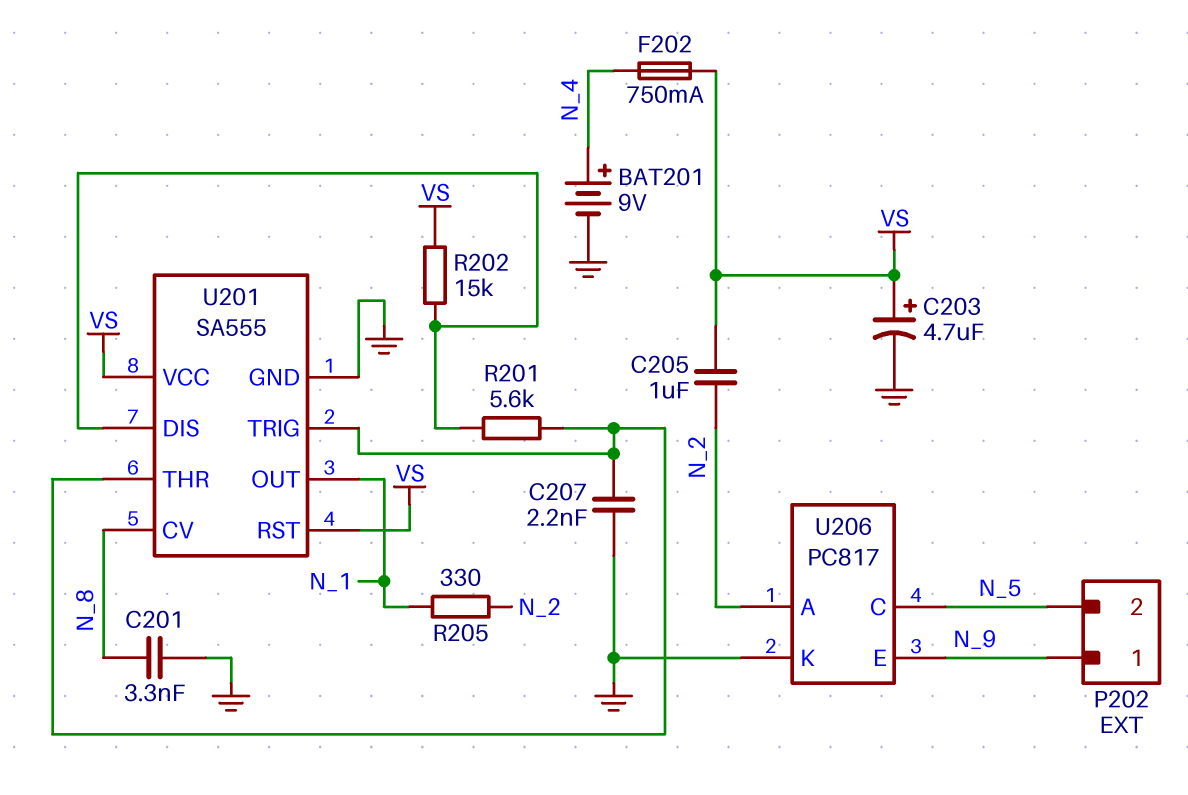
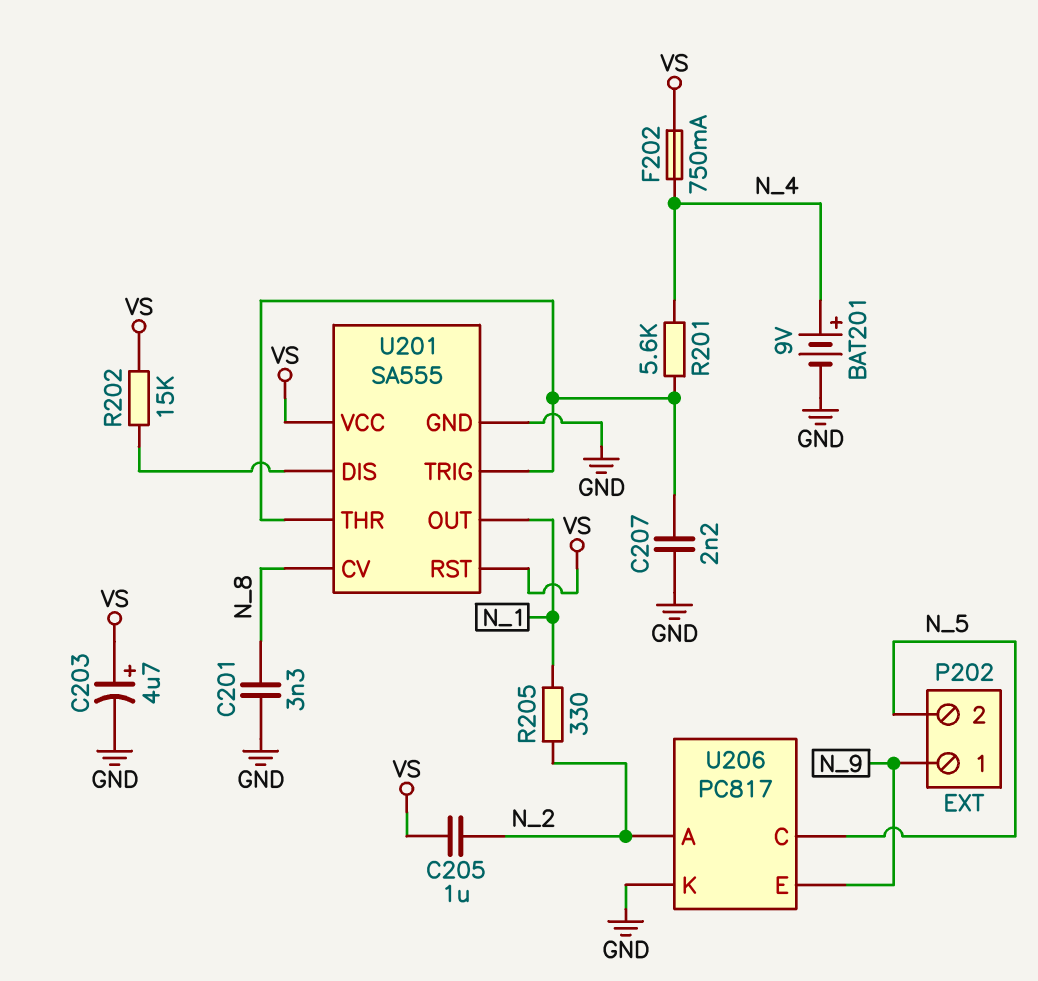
R201: 5.6k (U201/DIS, U201/THR) -> 5.6k (N_4, U201/THR)

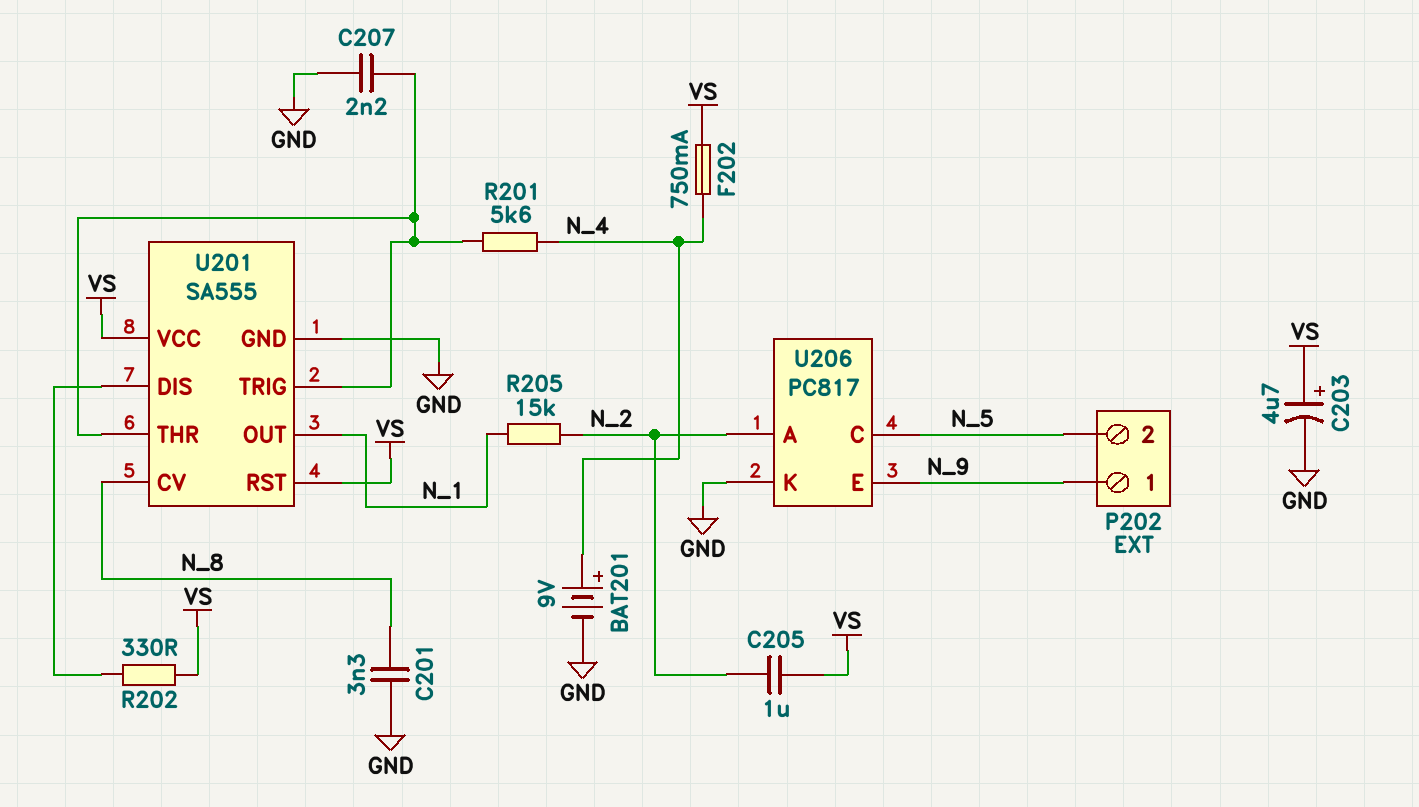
R202: 15k (U201/DIS, VS) -> 330 (U201/DIS, VS)
R205: 330 (N_1, N_2) -> 15k (N_1, N_2)

